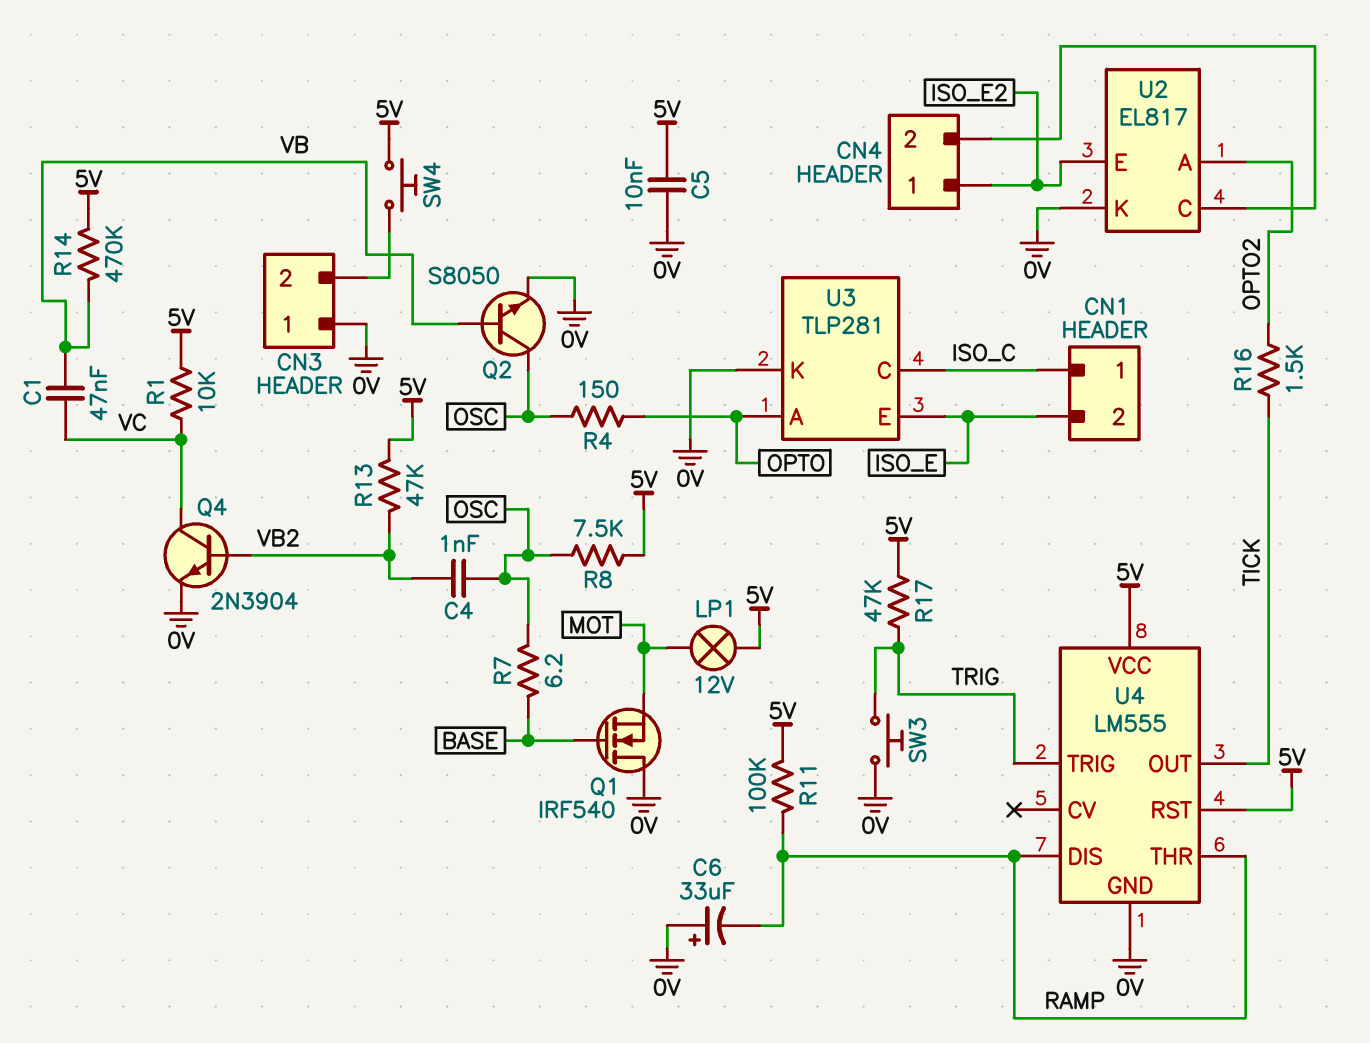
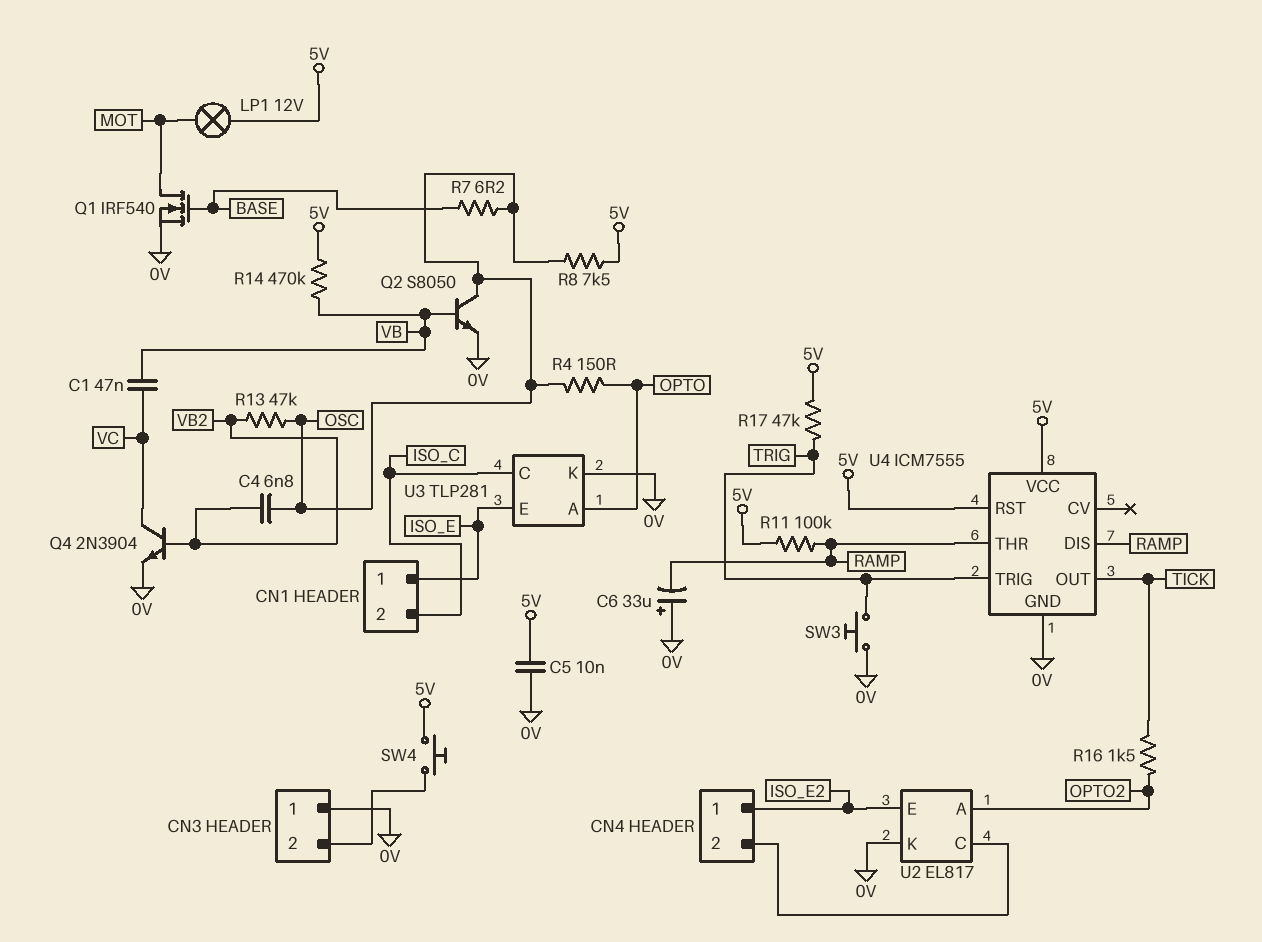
C4: 1nF (OSC, VB2) -> 6.8nF (OSC, VB2)
CN1 pin 1: ISO_C -> ISO_E
CN1 pin 2: ISO_E -> ISO_C
Q1: NMOS IRF540 (G BASE, D 0V, S MOT) -> NMOS IRF540 (G BASE, D MOT, S 0V)
R1: 10k (5V, VC) -> none
R13: 47k (5V, VB2) -> 47k (OSC, VB2)
U4: LM555 -> ICM7555

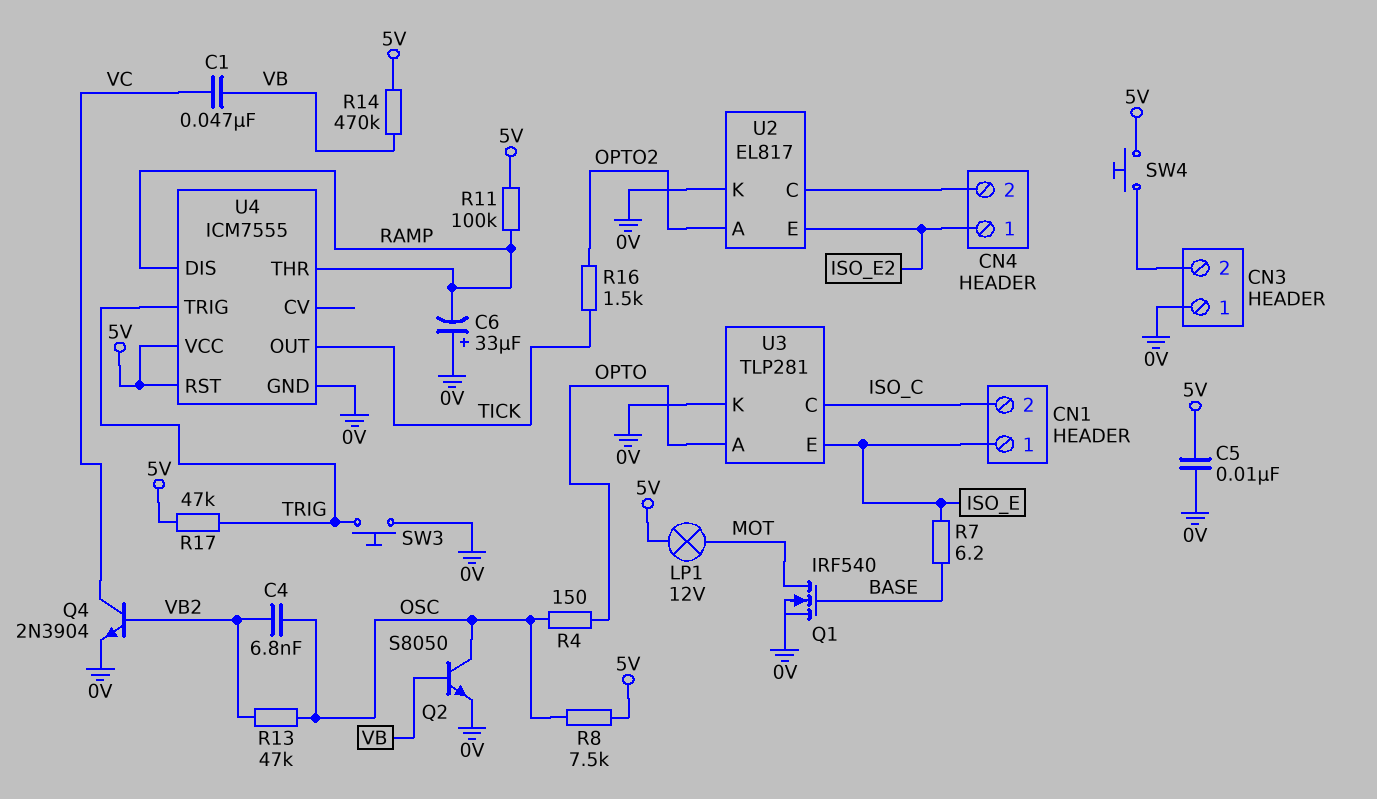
R7: 6.2 (BASE, OSC) -> 6.2 (BASE, ISO_E)

